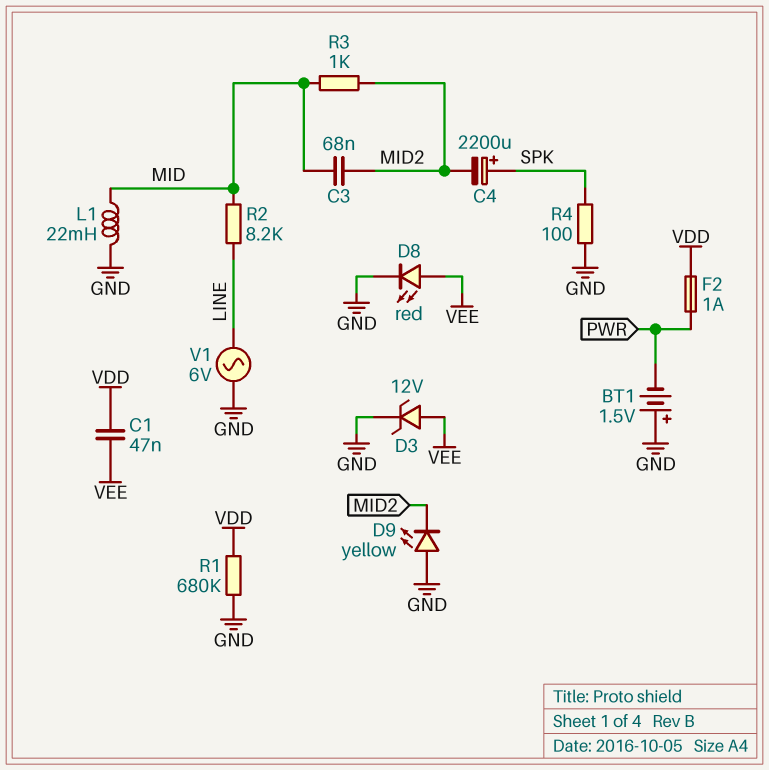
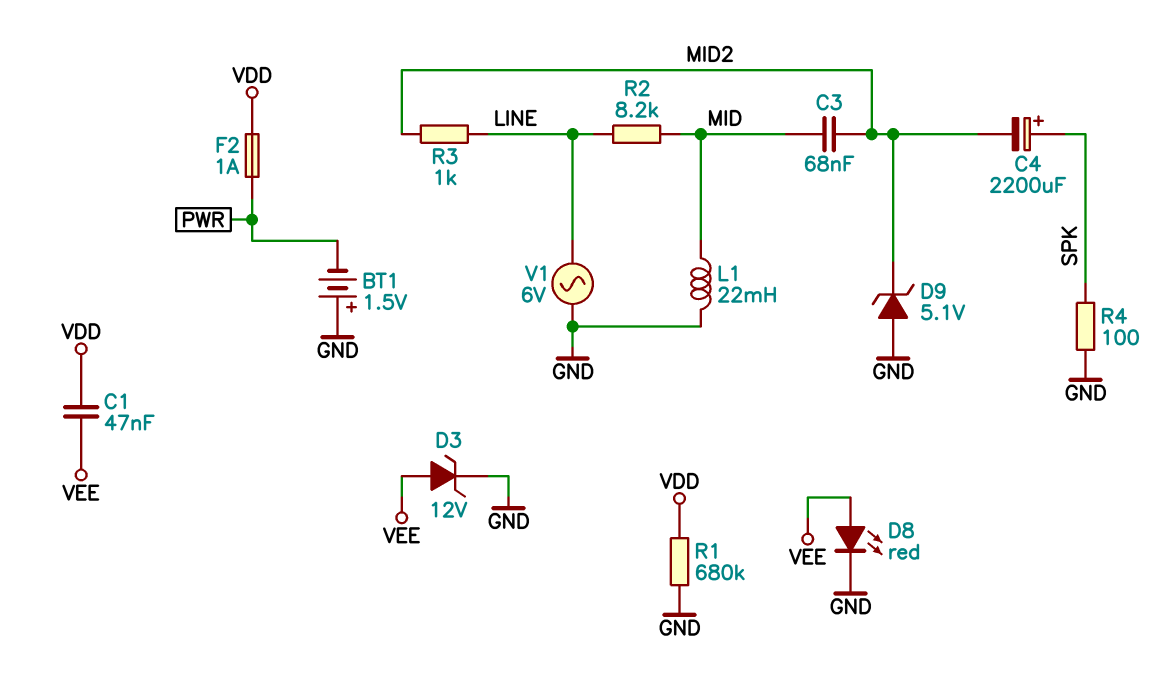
D9: LED yellow (A GND, K MID2) -> zener 5.1V (A GND, K MID2)
R3: 1k (MID, MID2) -> 1k (LINE, MID2)

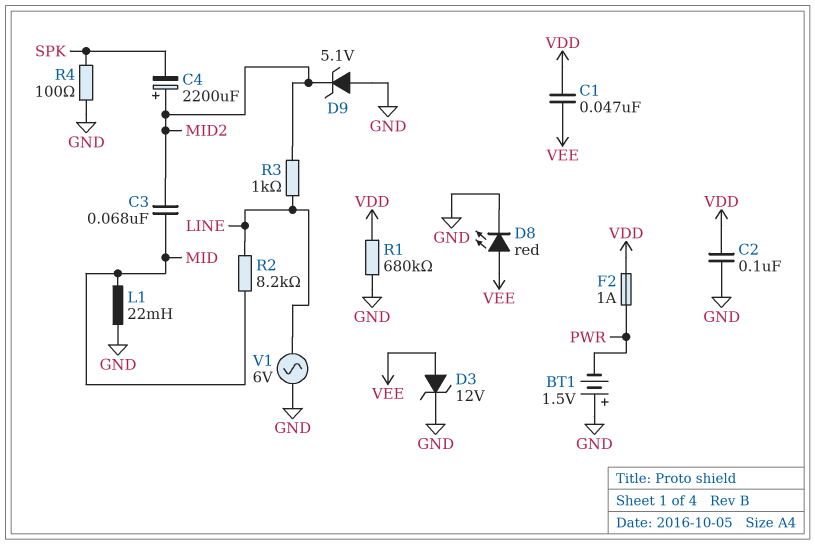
C2: none -> 100nF (GND, VDD)
C4: 2200uF (plus SPK, minus MID2) -> 2200uF (plus MID2, minus SPK)

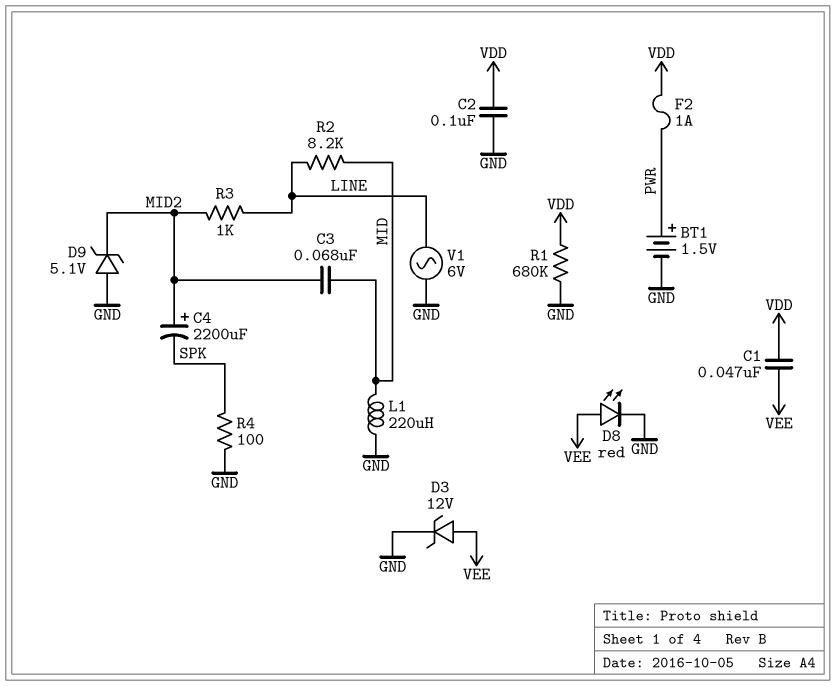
BT1: 1.5V (plus GND, minus PWR) -> 1.5V (plus PWR, minus GND)
L1: 22mH (GND, MID) -> 220uH (GND, MID)

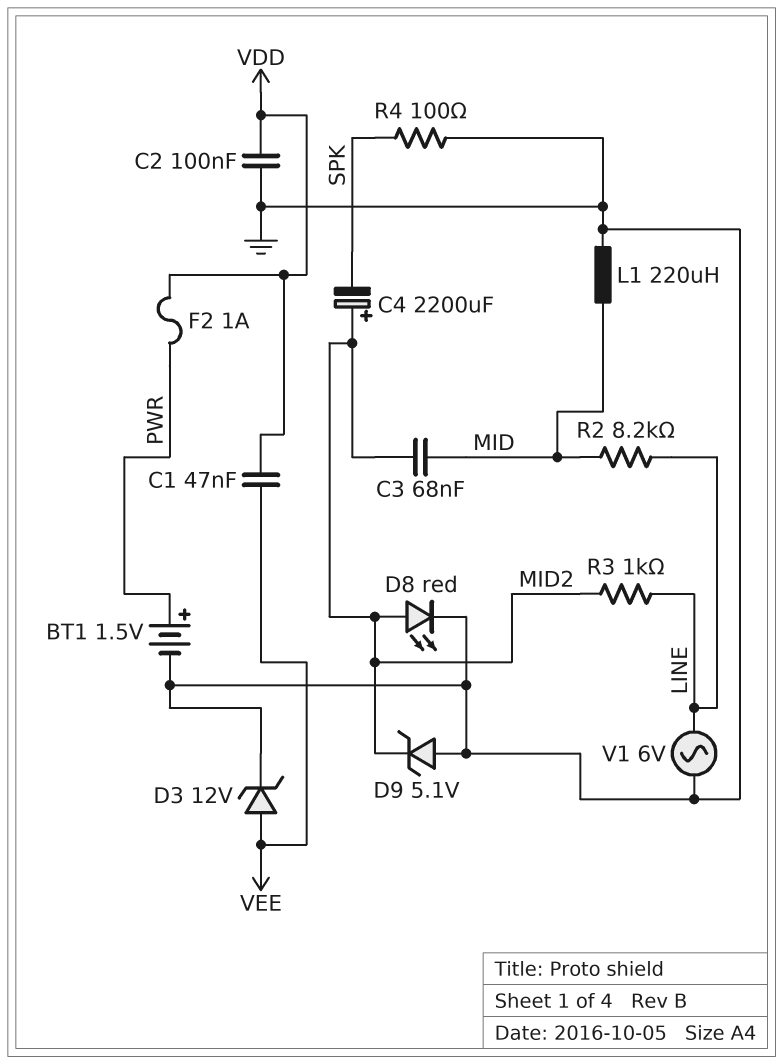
D8: LED red (A VEE, K GND) -> LED red (A MID2, K GND)
R1: 680k (GND, VDD) -> none

